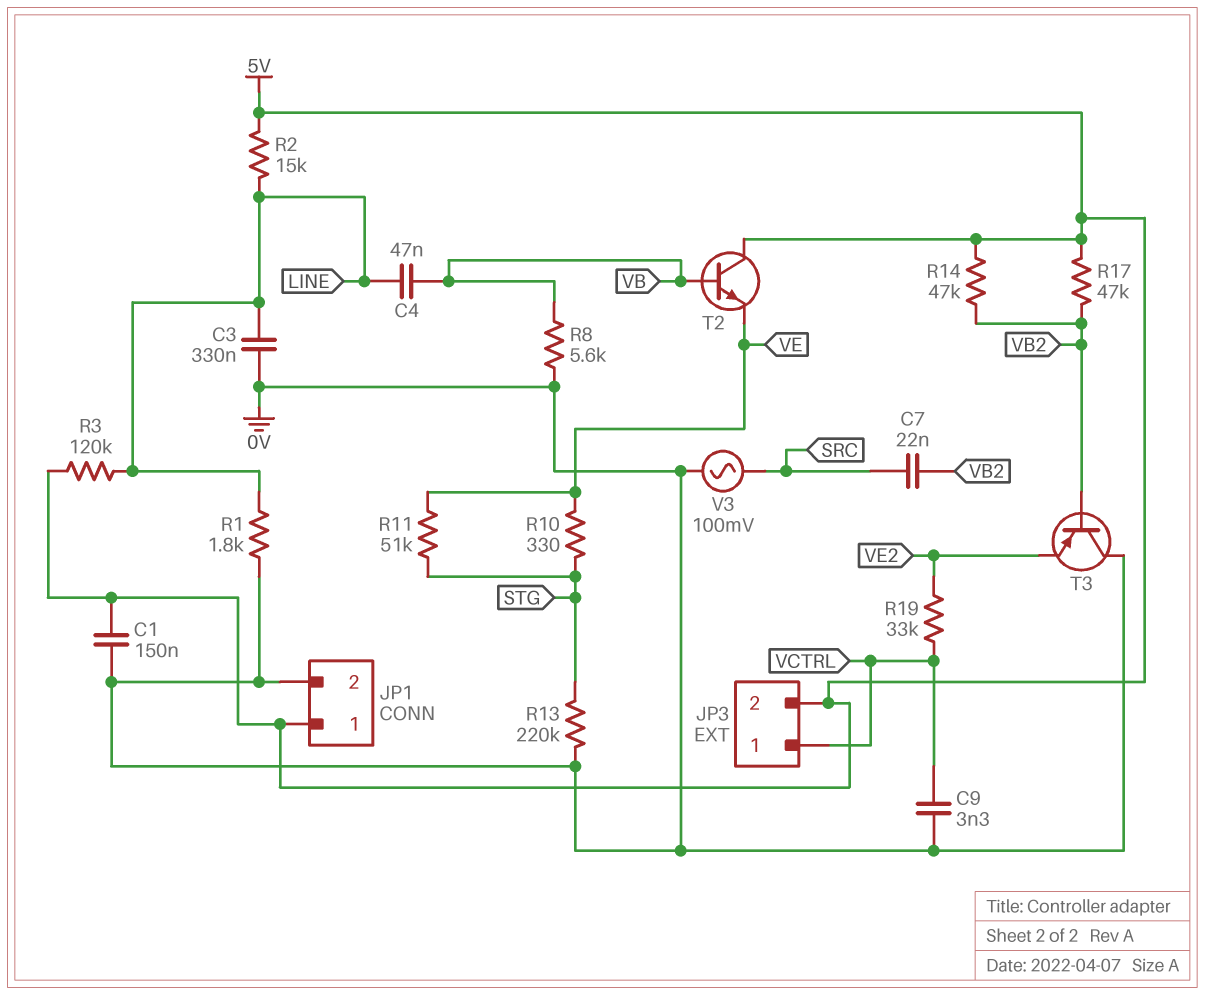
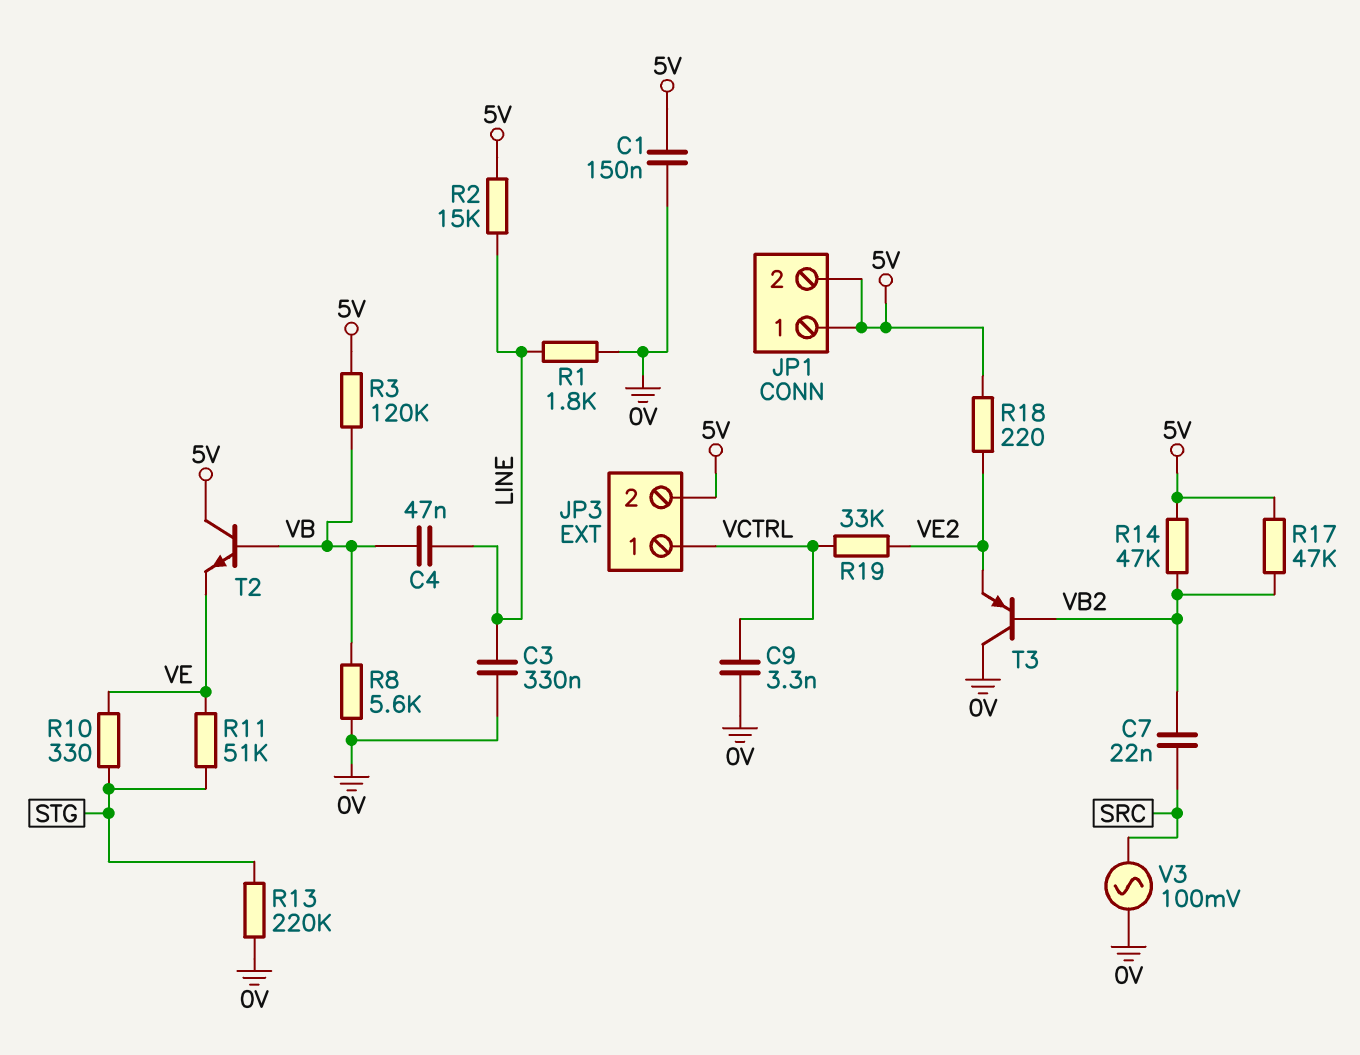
JP1 pin 2: 0V -> 5V
R3: 120k (5V, LINE) -> 120k (5V, VB)
R18: none -> 220 (5V, VE2)

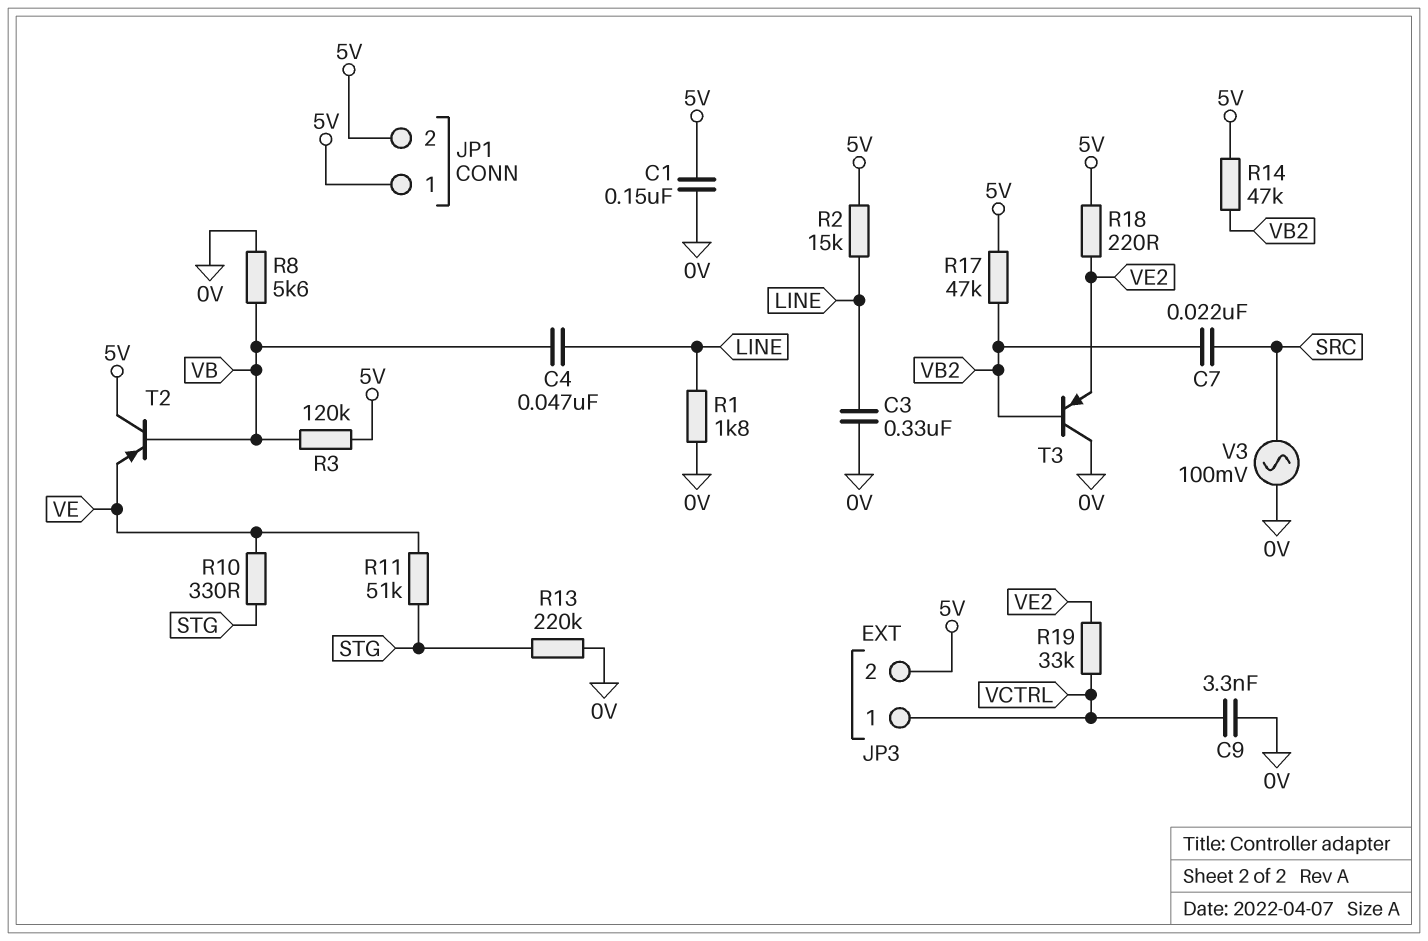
T2: NPN (B VB, C 5V, E VE) -> PNP (B VB, C 5V, E VE)

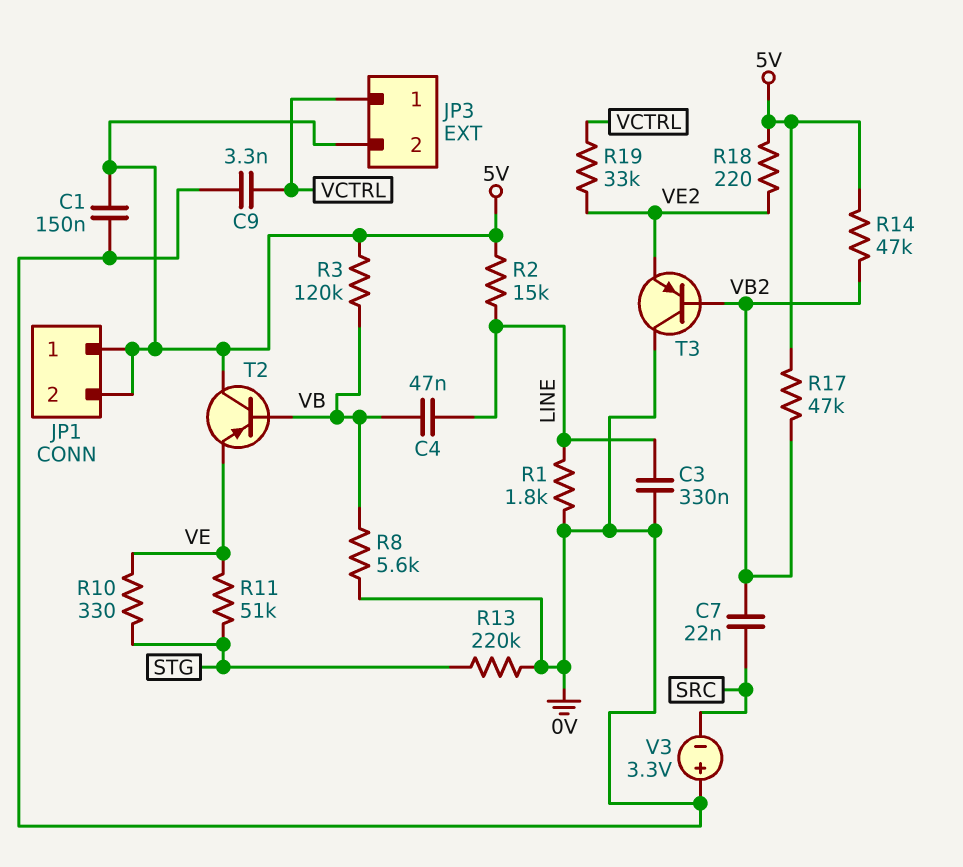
V3: AC 100mV (0V, SRC) -> 3.3V (plus 0V, minus SRC)

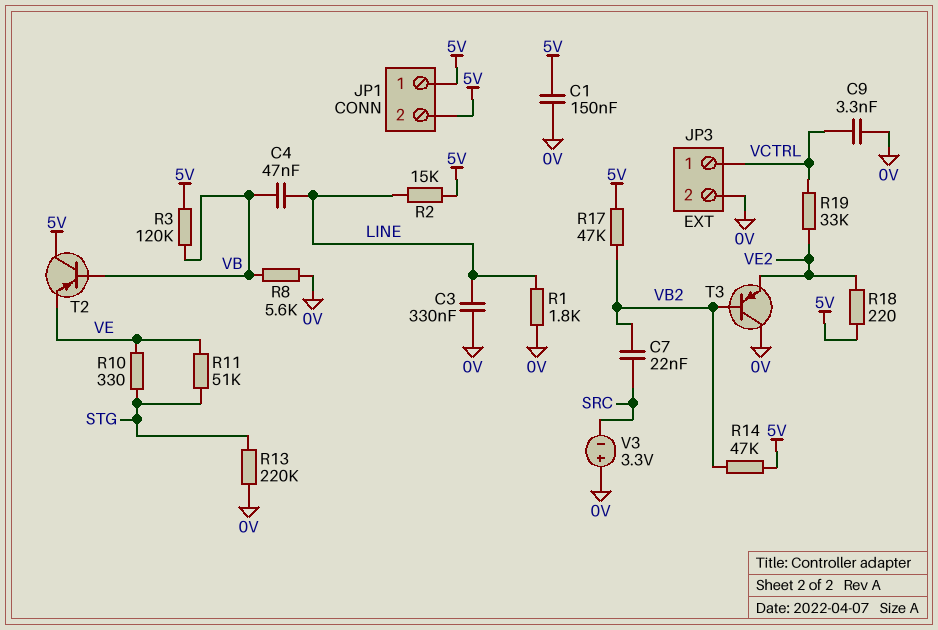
JP3 pin 2: 5V -> 0V

